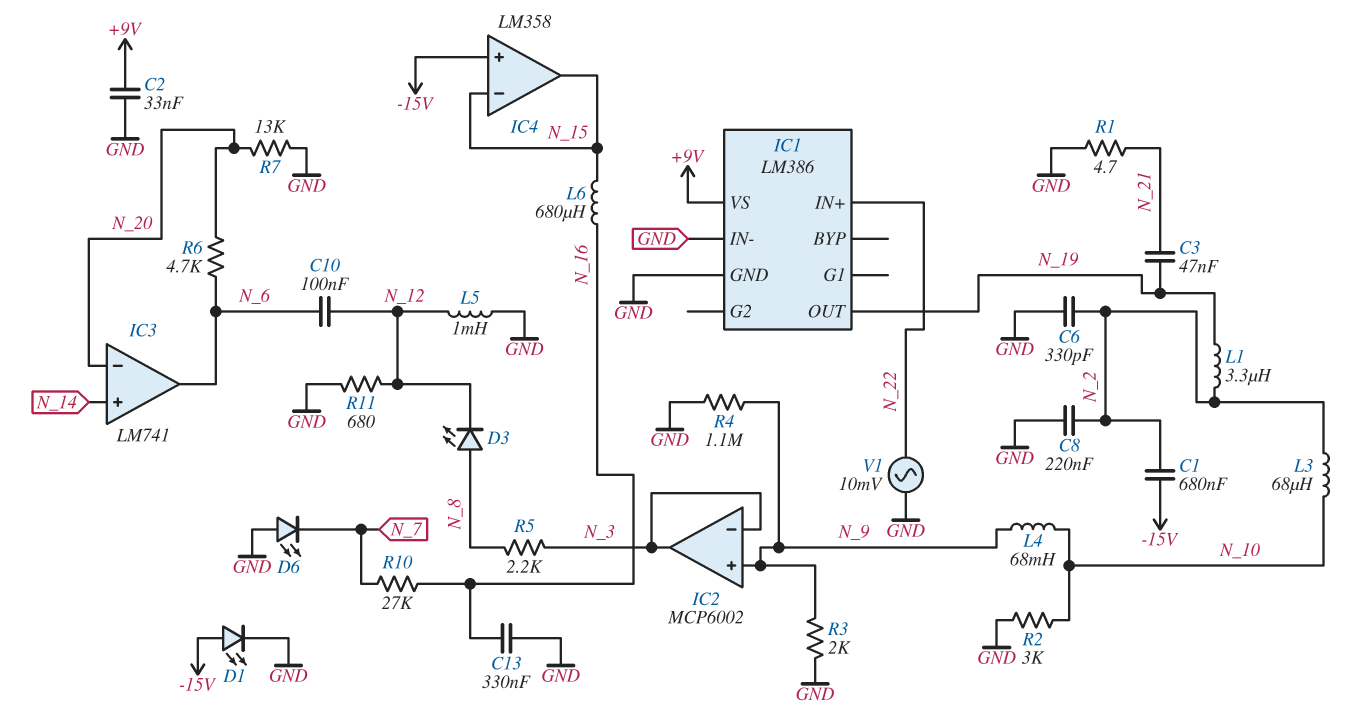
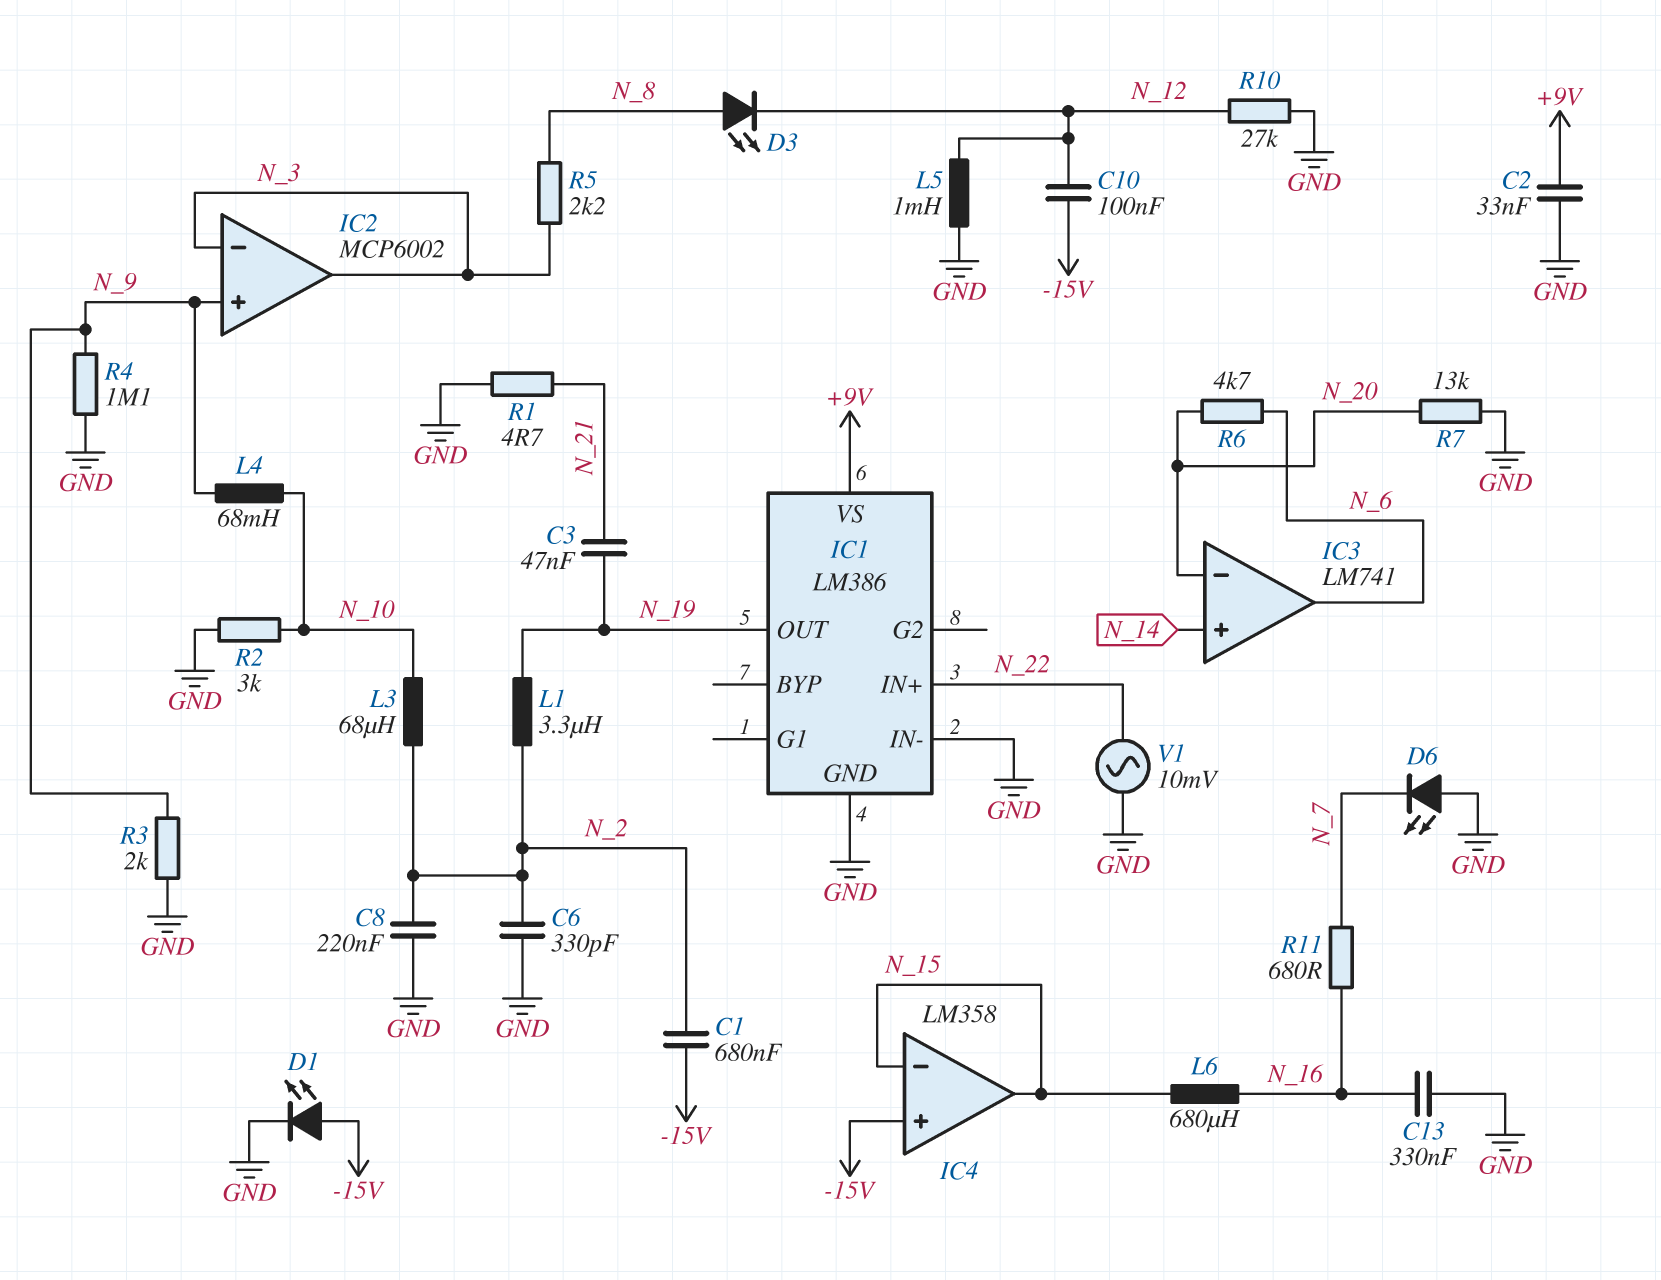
C10: 100nF (N_6, N_12) -> 100nF (-15V, N_12)
R10: 27k (N_7, N_16) -> 27k (GND, N_12)
R11: 680 (GND, N_12) -> 680 (N_7, N_16)

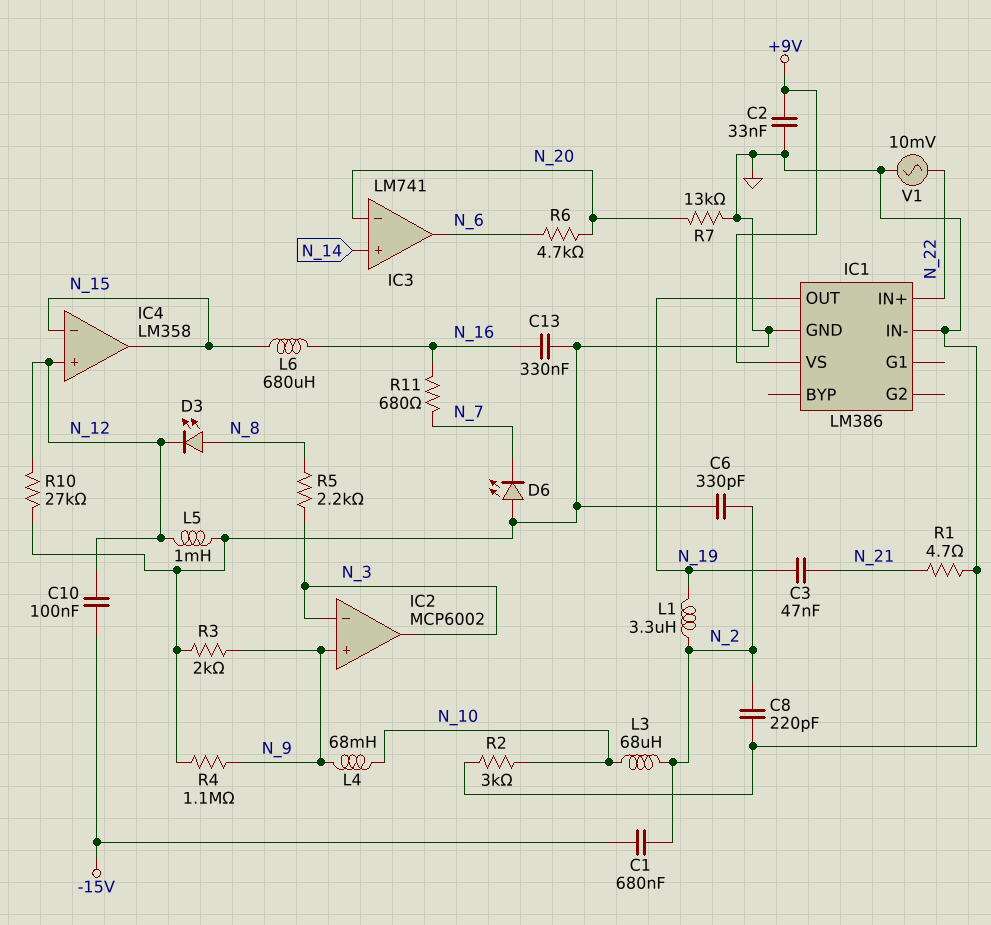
C8: 220nF (GND, N_2) -> 220pF (GND, N_2)
D1: LED (A -15V, K GND) -> none
IC4 pin in+: -15V -> N_12

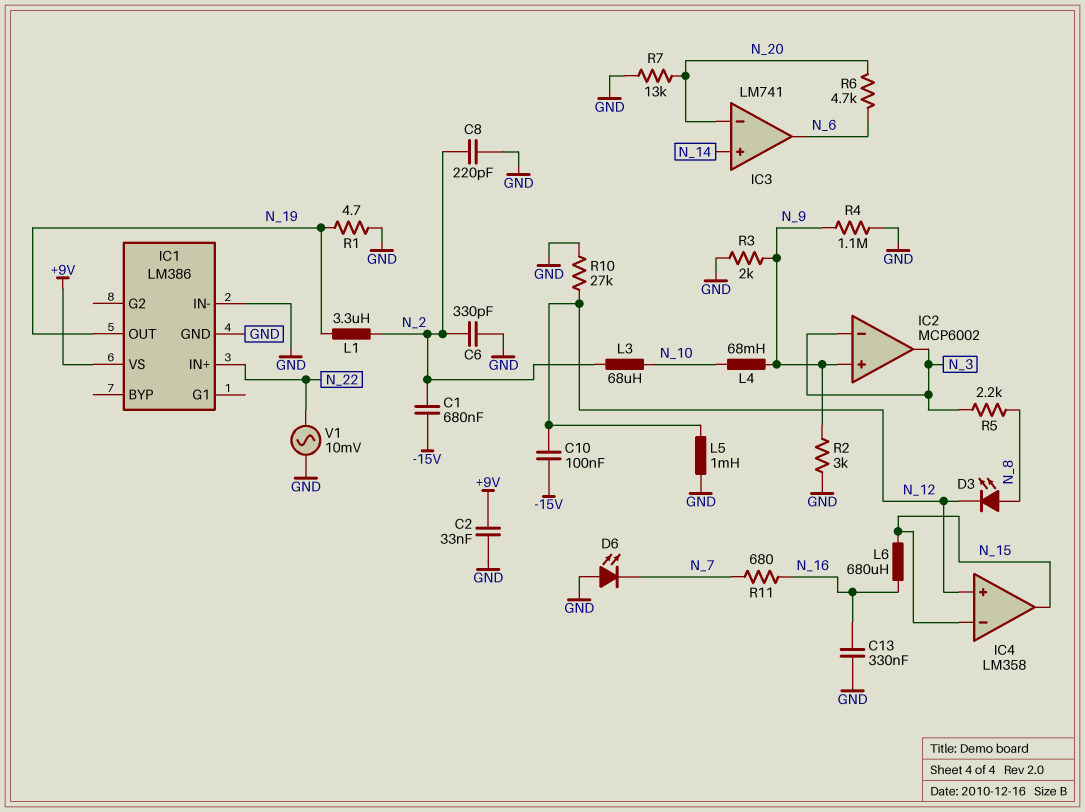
C3: 47nF (N_19, N_21) -> none
R1: 4.7 (GND, N_21) -> 4.7 (GND, N_19)
R2: 3k (GND, N_10) -> 3k (GND, N_9)

